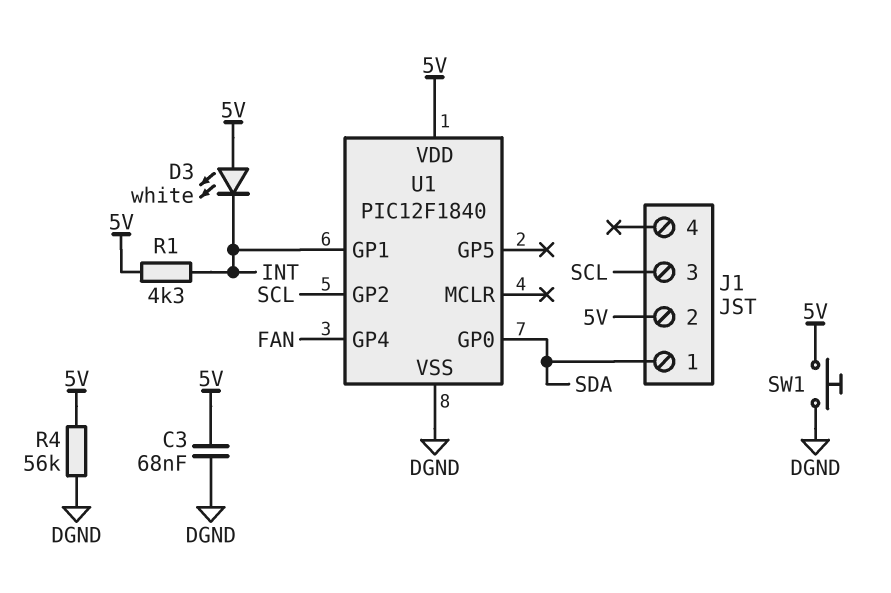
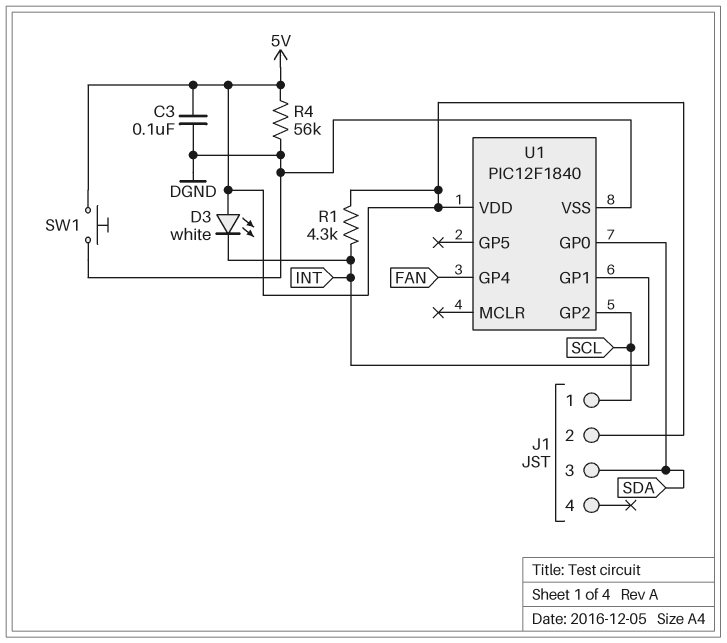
C3: 68nF (5V, DGND) -> 100nF (5V, DGND)
J1 pin 1: SDA -> SCL
J1 pin 3: SCL -> SDA

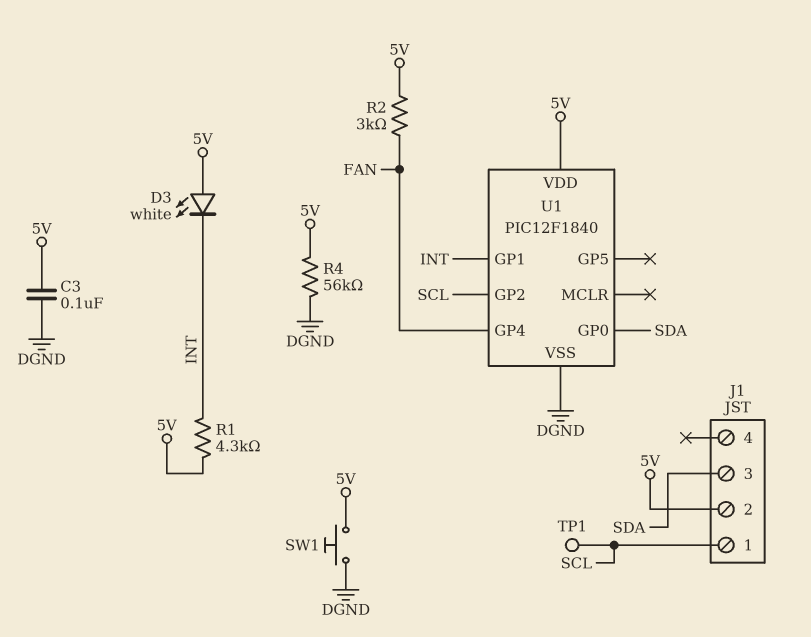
R2: none -> 3k (5V, FAN)
TP1: none -> test point (SCL)

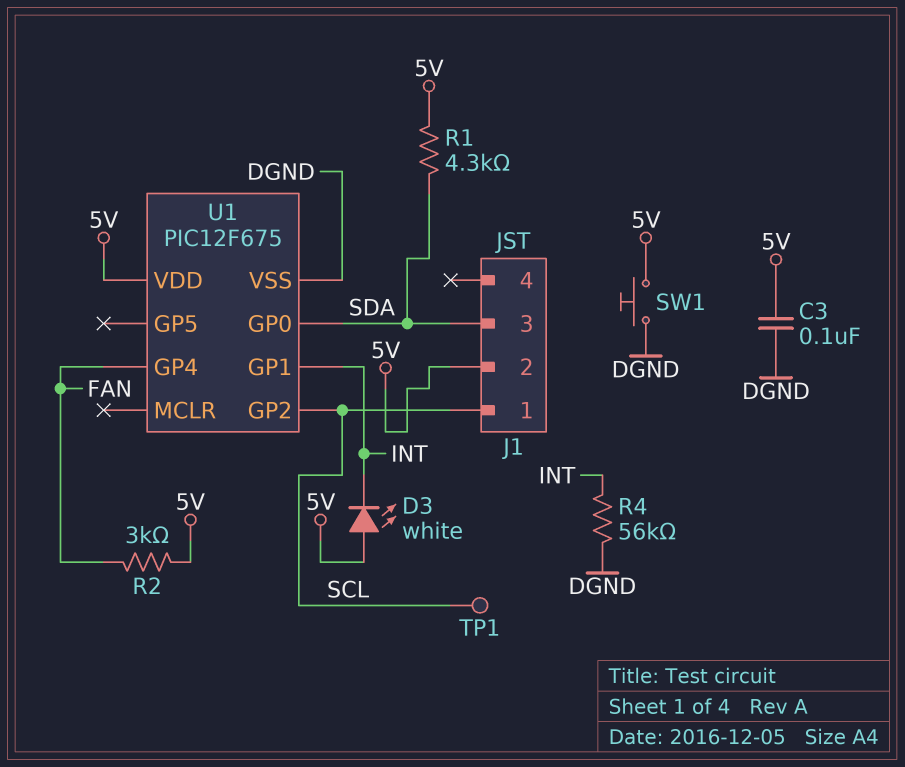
R1: 4.3k (5V, INT) -> 4.3k (5V, SDA)
R4: 56k (5V, DGND) -> 56k (DGND, INT)
U1: PIC12F1840 -> PIC12F675

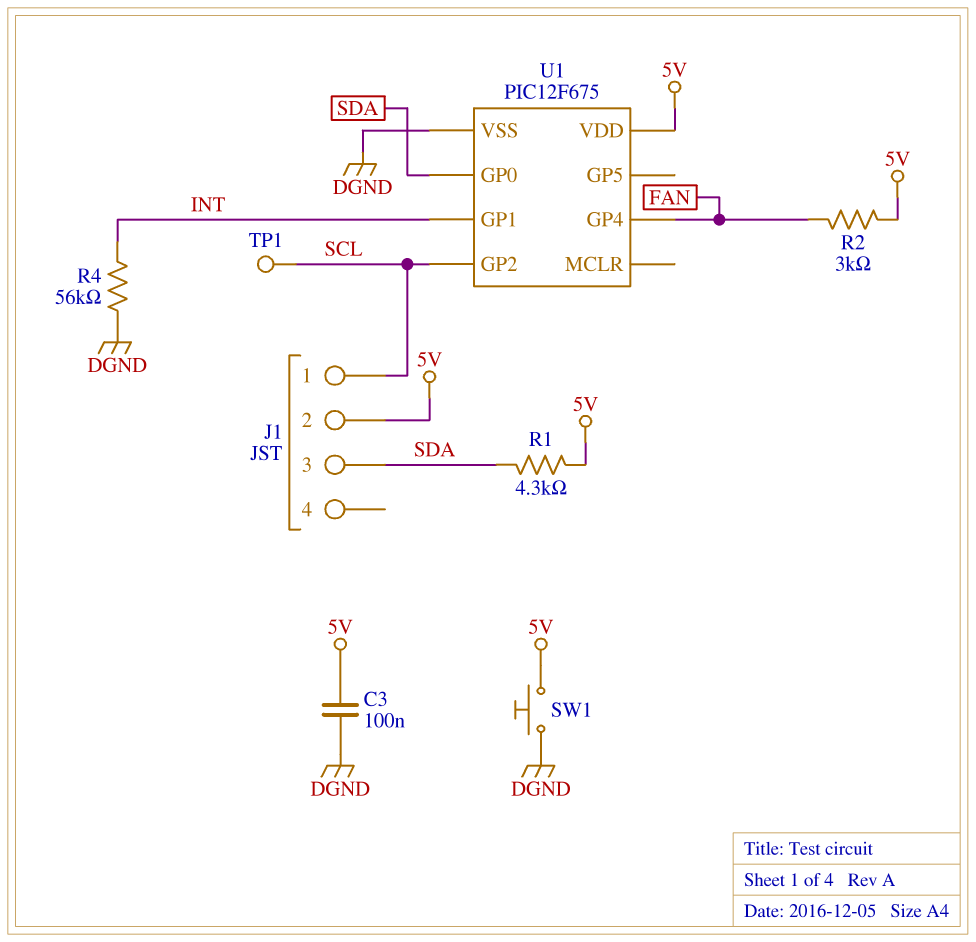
D3: LED white (A 5V, K INT) -> none

